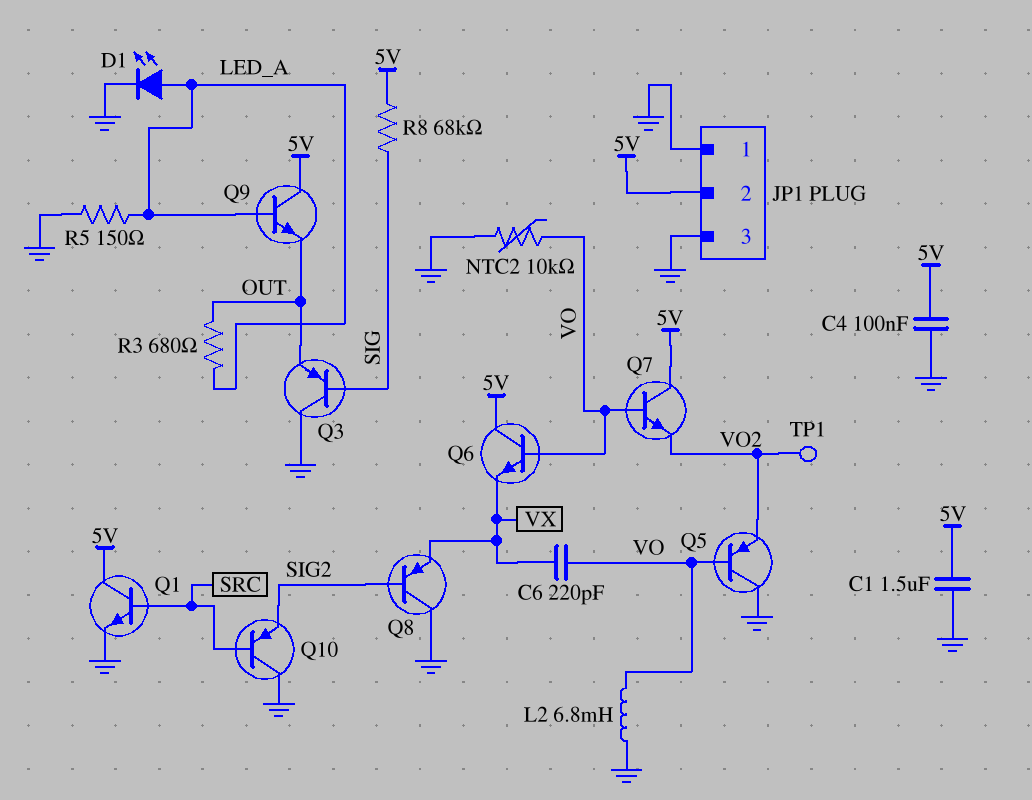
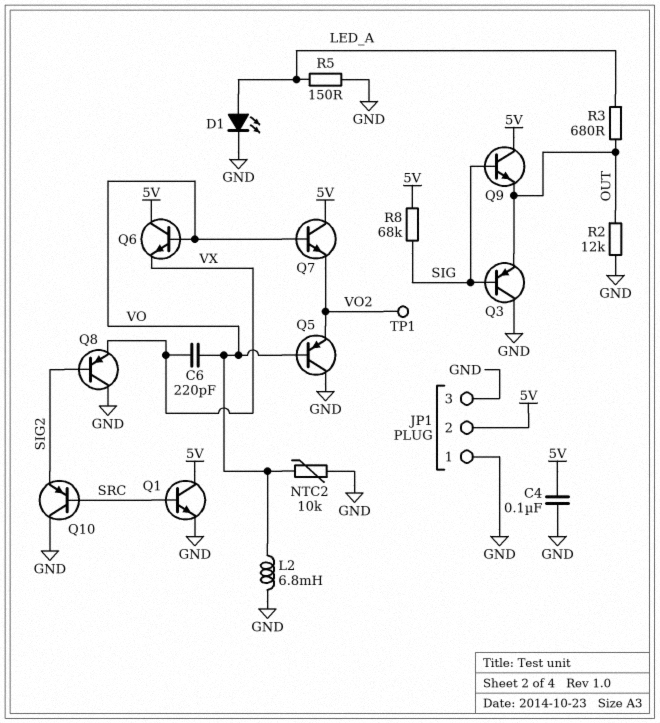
C1: 1.5uF (5V, GND) -> none
Q9: NPN (B LED_A, C 5V, E OUT) -> NPN (B SIG, C 5V, E OUT)
R2: none -> 12k (GND, OUT)

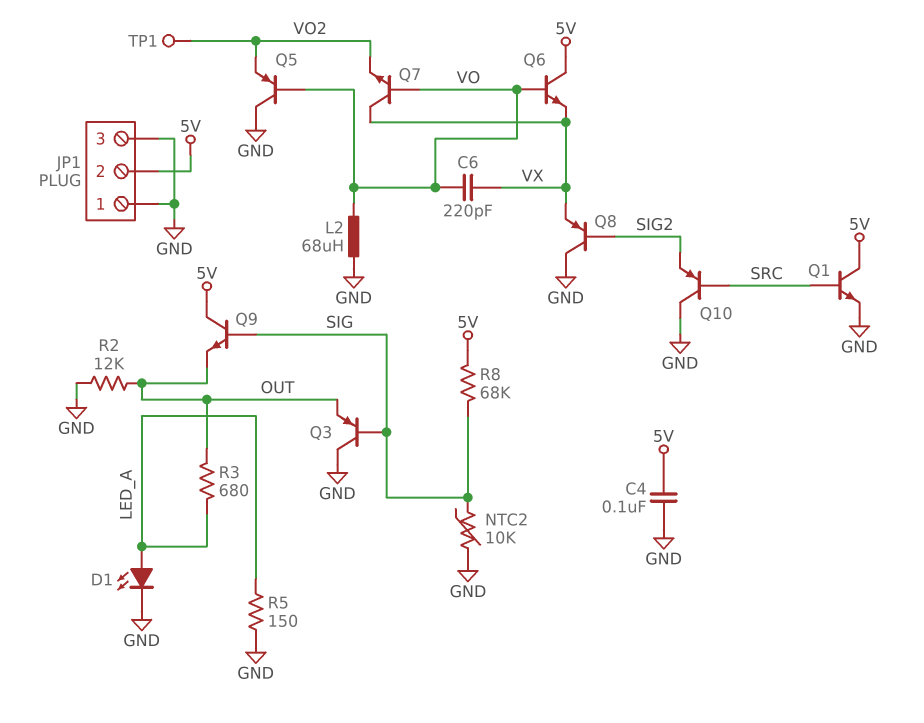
L2: 6.8mH (GND, VO) -> 68uH (GND, VO)
NTC2: 10k (GND, VO) -> 10k (GND, SIG)
Q7: NPN (B VO, C 5V, E VO2) -> NPN (B VO, C VX, E VO2)

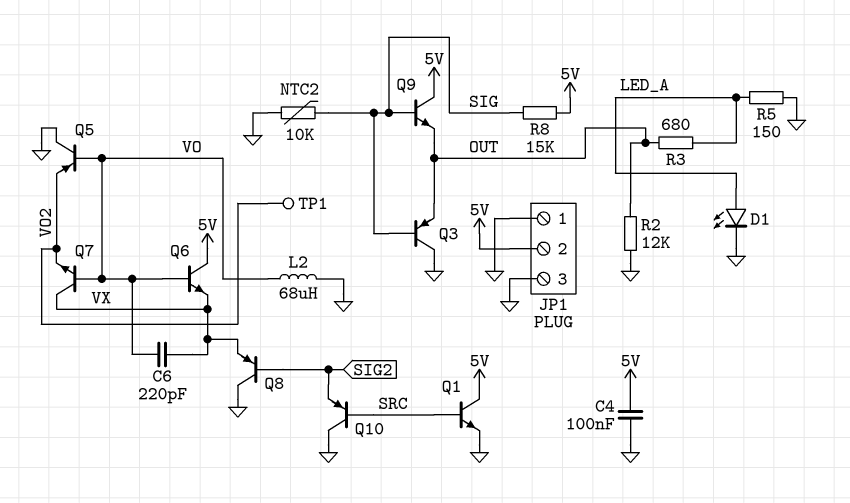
R8: 68k (5V, SIG) -> 15k (5V, SIG)

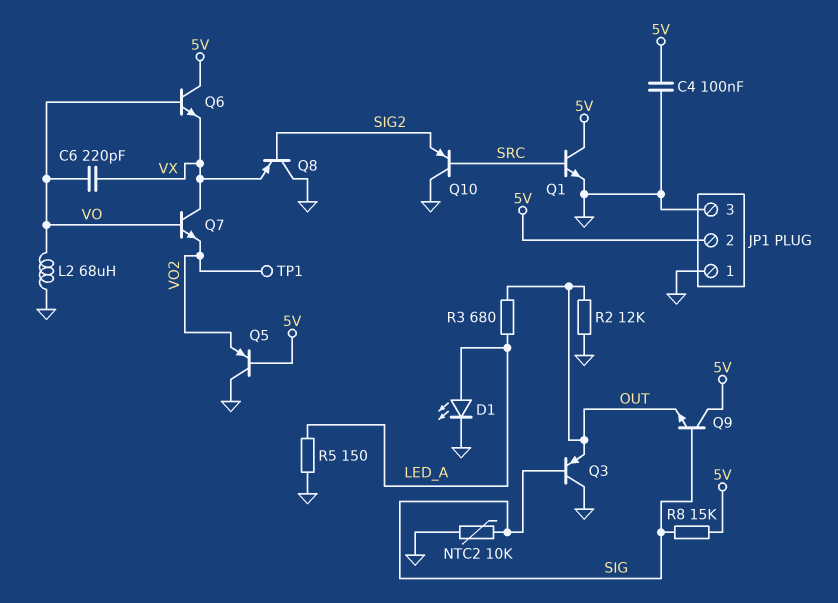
Q5: PNP (B VO, C GND, E VO2) -> PNP (B 5V, C GND, E VO2)

